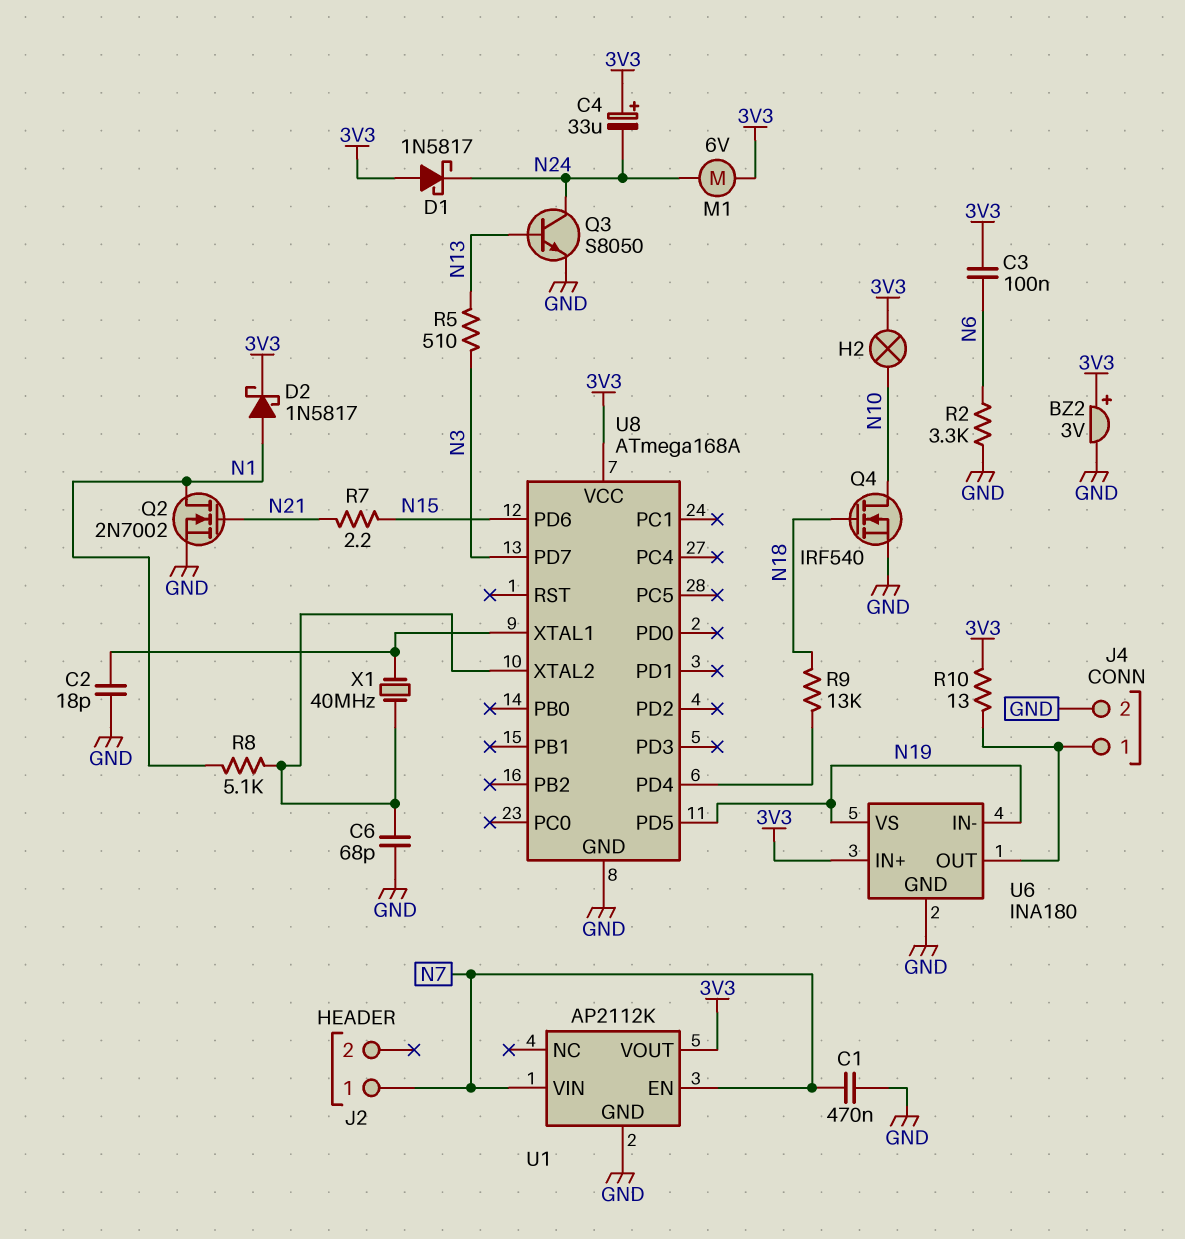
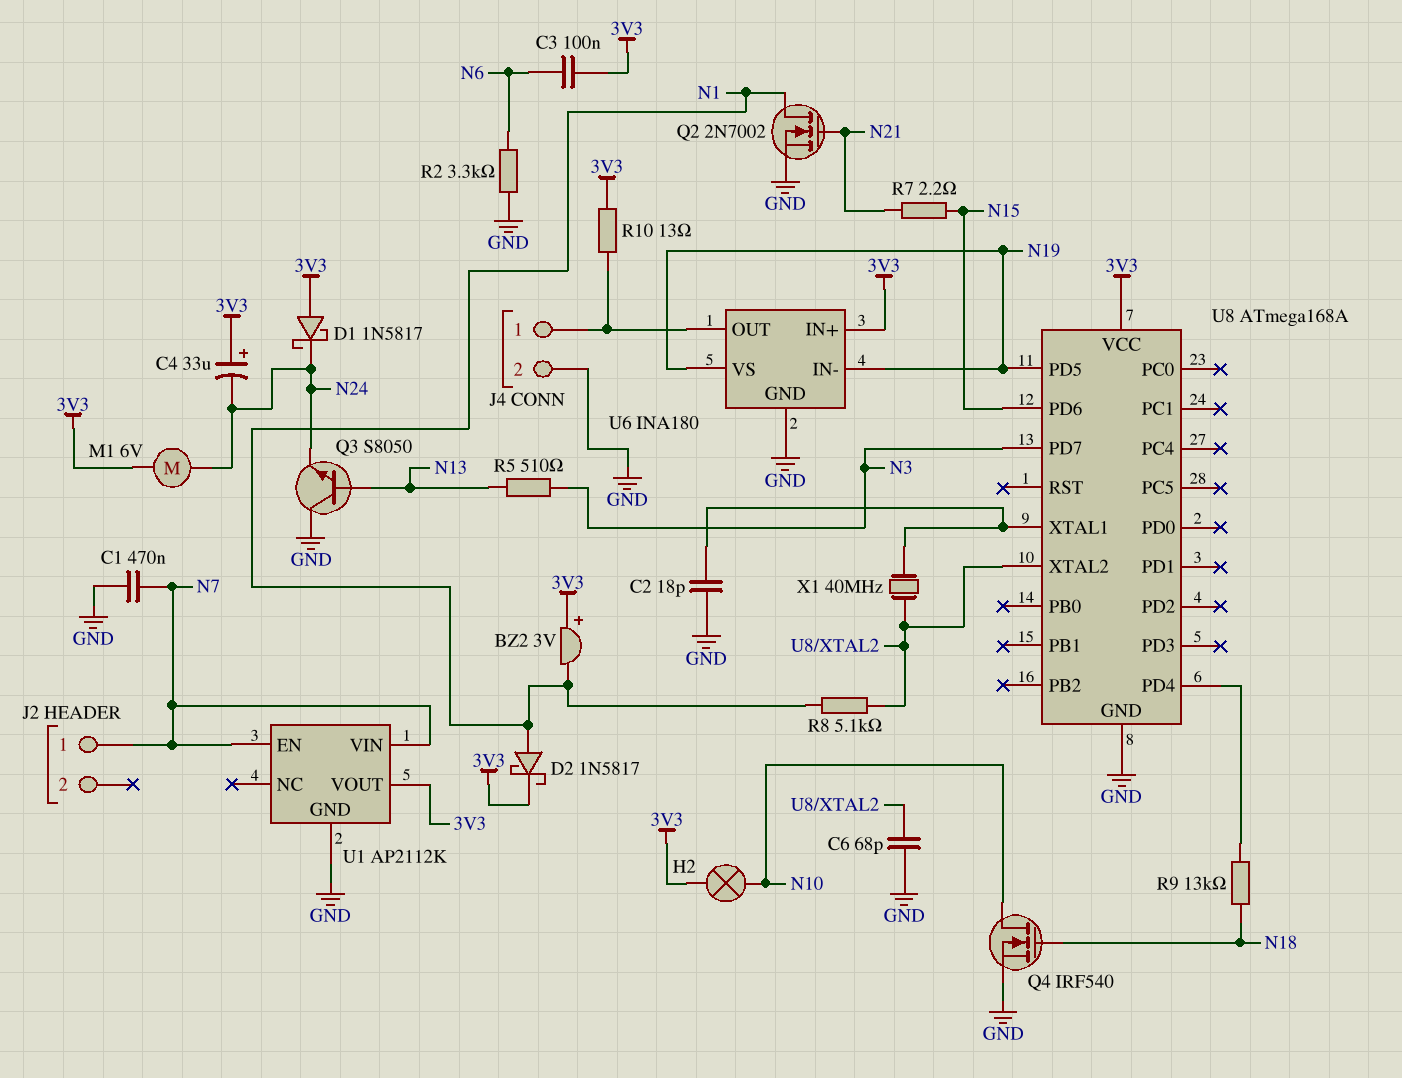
BZ2: buzzer 3V (plus 3V3, minus GND) -> buzzer 3V (plus 3V3, minus N1)
Q3: NPN S8050 (B N13, C N24, E GND) -> NPN S8050 (B N13, C GND, E N24)

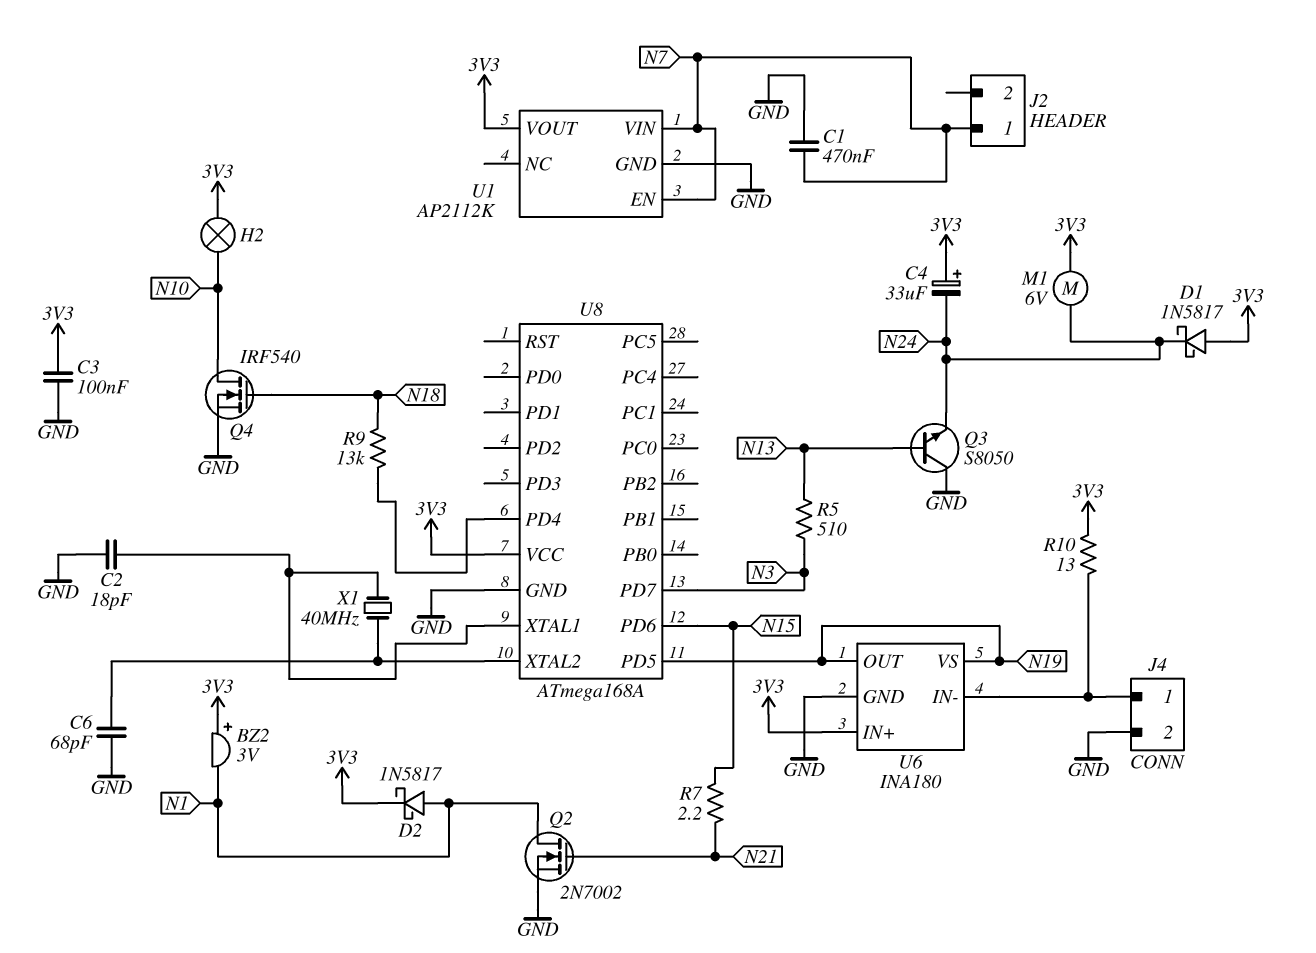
C3: 100nF (3V3, N6) -> 100nF (3V3, GND)
R2: 3.3k (GND, N6) -> none
R8: 5.1k (N1, U8/XTAL2) -> none
U6 pin IN-: N19 -> J4/1
U6 pin OUT: J4/1 -> N19

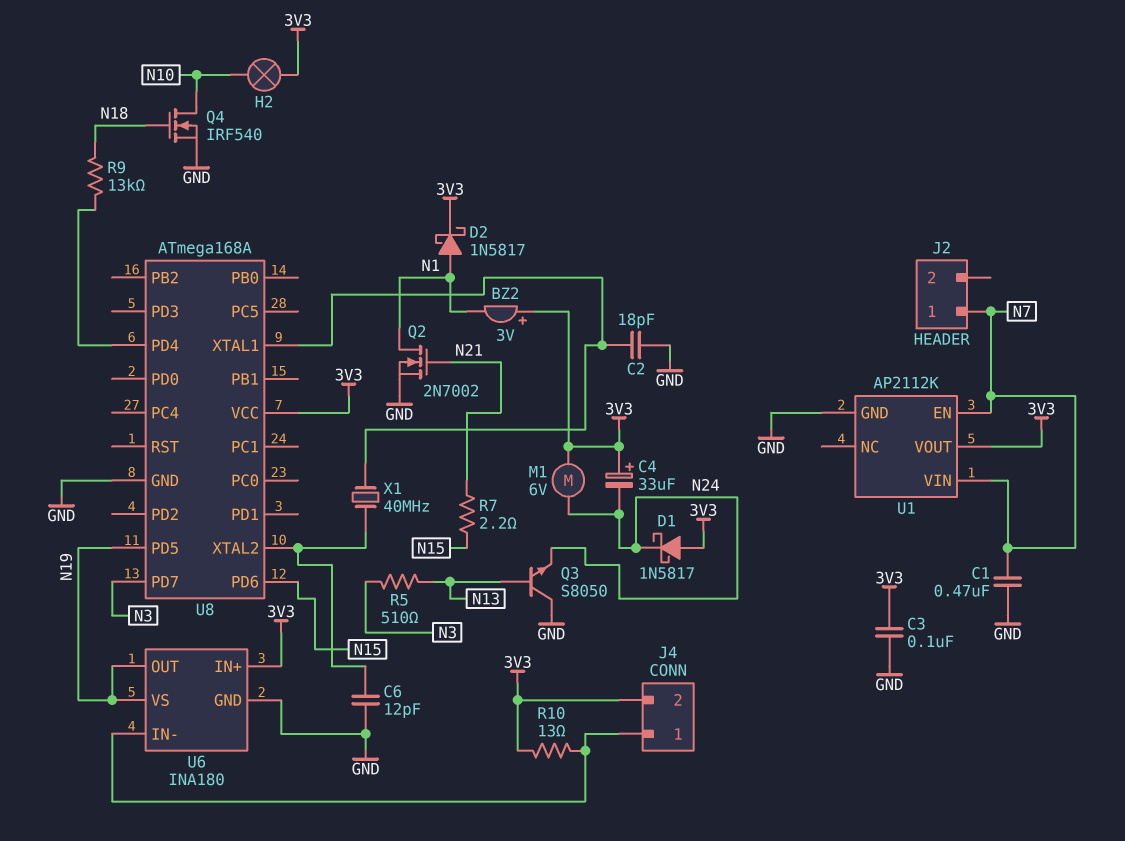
C6: 68pF (GND, U8/XTAL2) -> 12pF (GND, U8/XTAL2)
J4 pin 2: GND -> 3V3

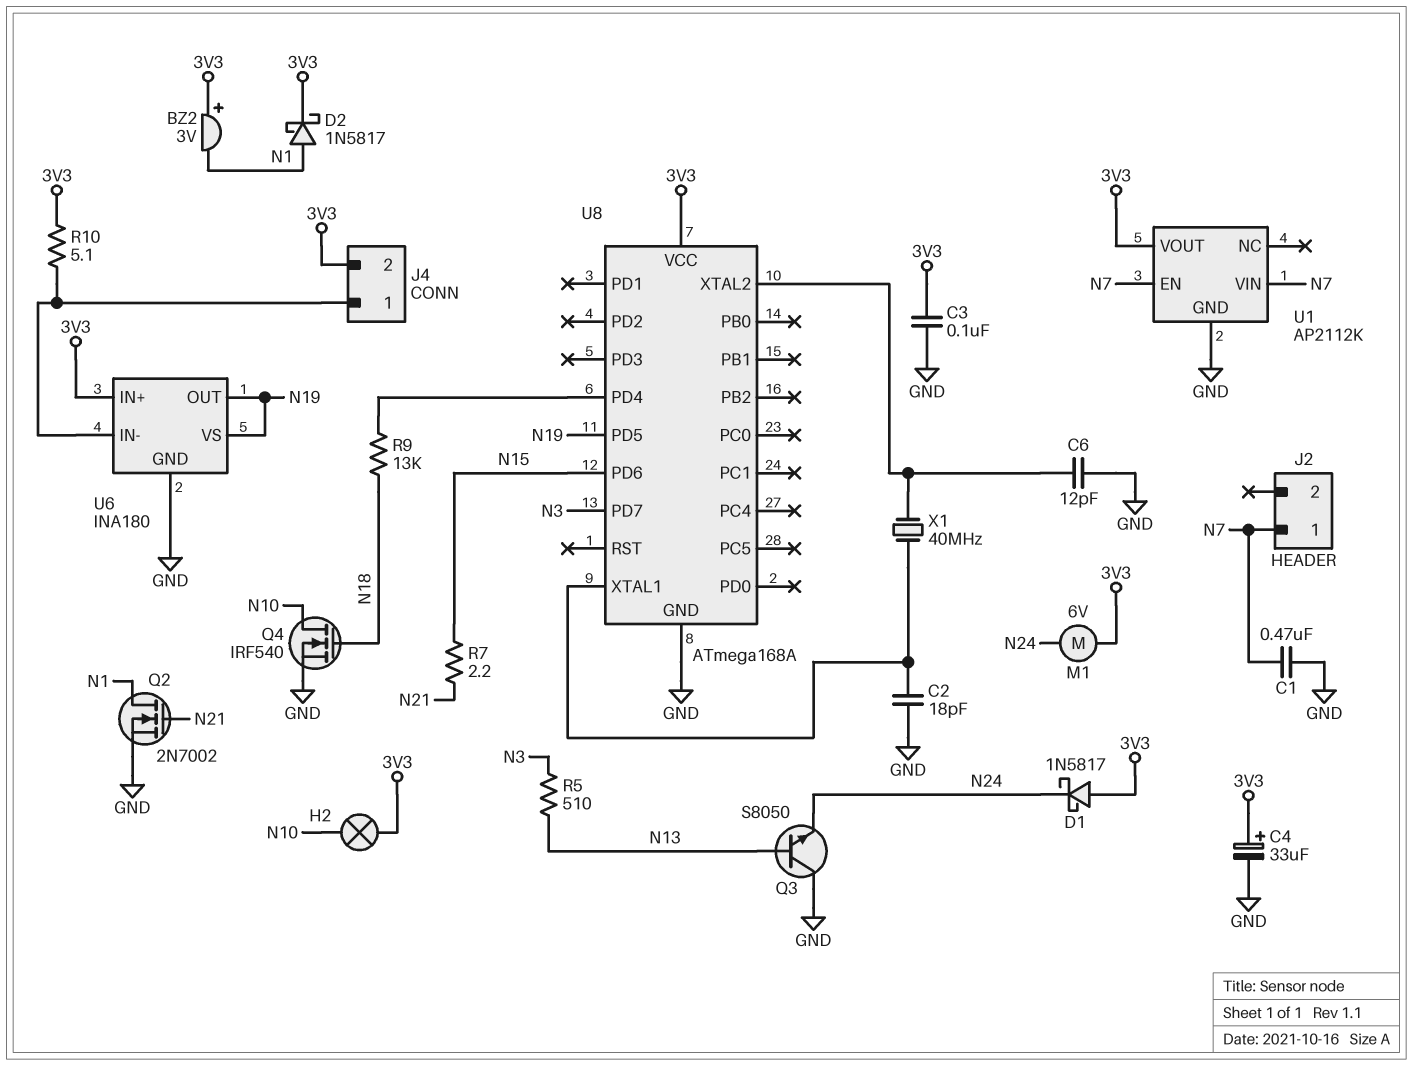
C4: 33uF (plus 3V3, minus N24) -> 33uF (plus 3V3, minus GND)
R10: 13 (3V3, J4/1) -> 5.1 (3V3, J4/1)

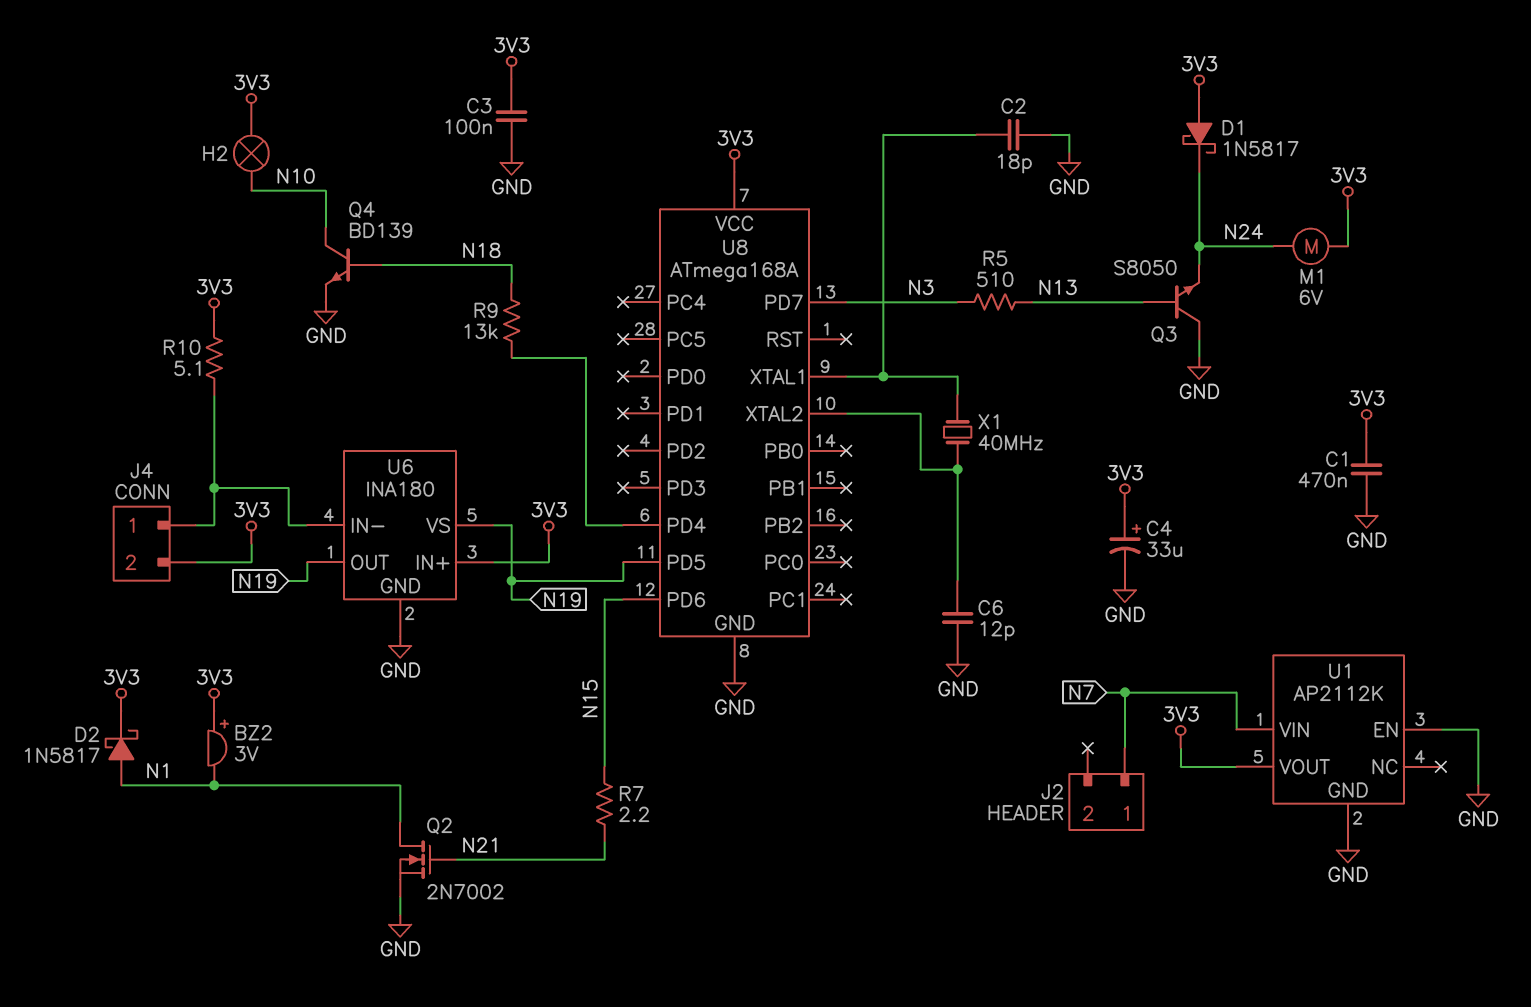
C1: 470nF (GND, N7) -> 470nF (3V3, GND)
Q4: NMOS IRF540 (G N18, D N10, S GND) -> NPN BD139 (B N18, C N10, E GND)
U1 pin EN: N7 -> GND

